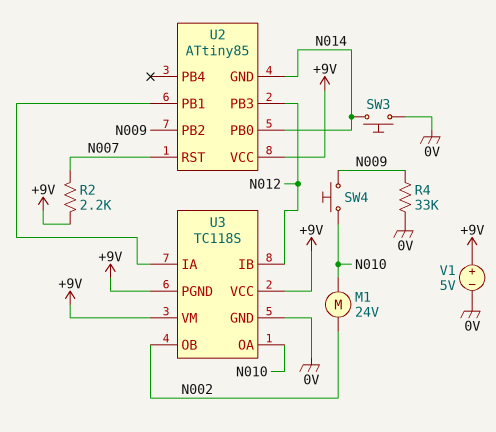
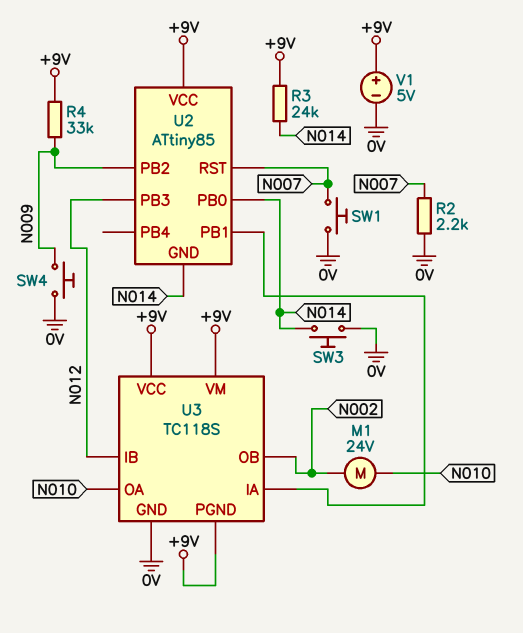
R2: 2.2k (+9V, N007) -> 2.2k (0V, N007)
R3: none -> 24k (+9V, N014)
R4: 33k (0V, N009) -> 33k (+9V, N009)
SW1: none -> button (0V, N007)
SW4: button (N009, N010) -> button (0V, N009)

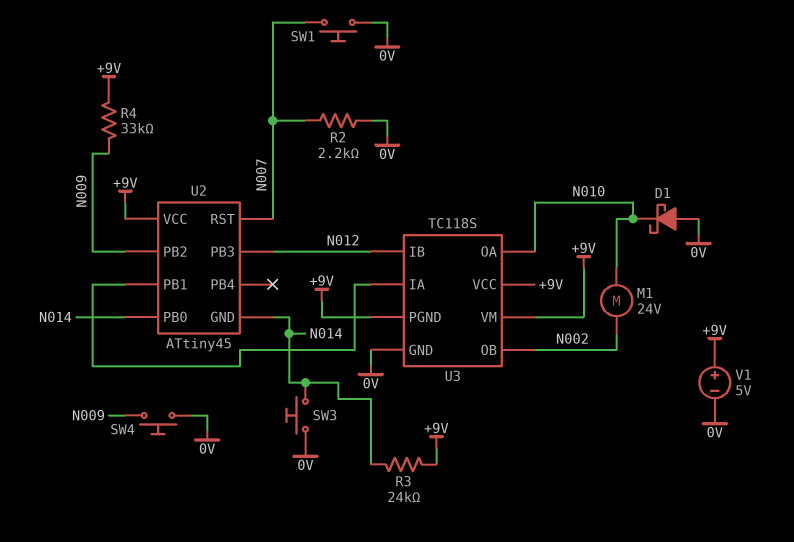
D1: none -> schottky (A 0V, K N010)
U2: ATtiny85 -> ATtiny45

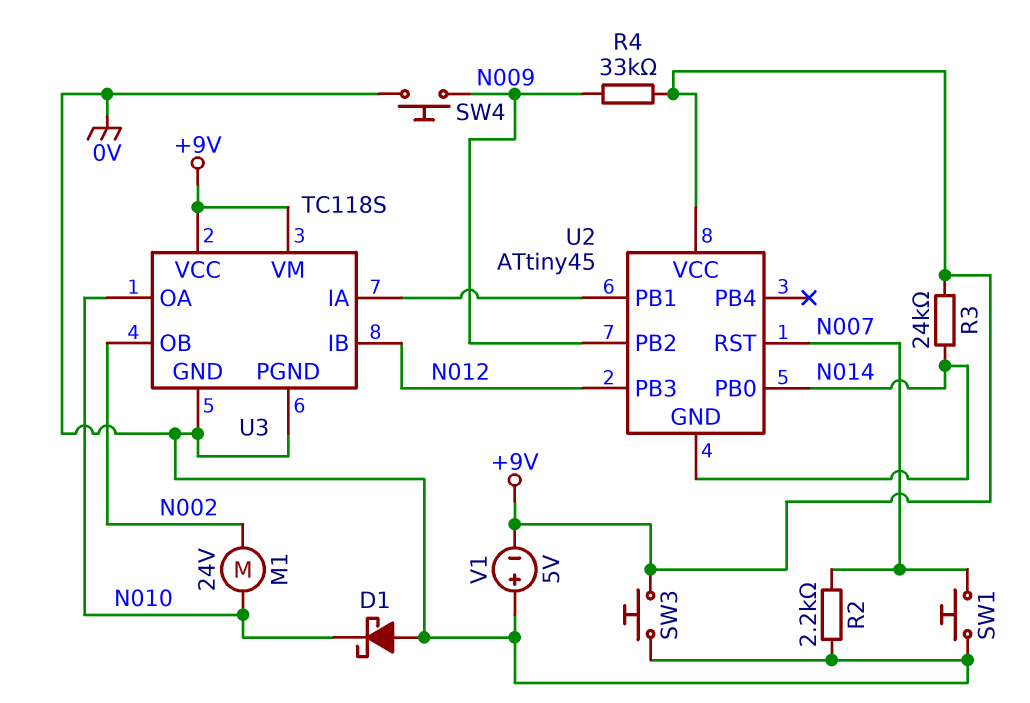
SW3: button (0V, N014) -> button (+9V, 0V)
U3 pin PGND: +9V -> 0V
V1: 5V (plus +9V, minus 0V) -> 5V (plus 0V, minus +9V)

